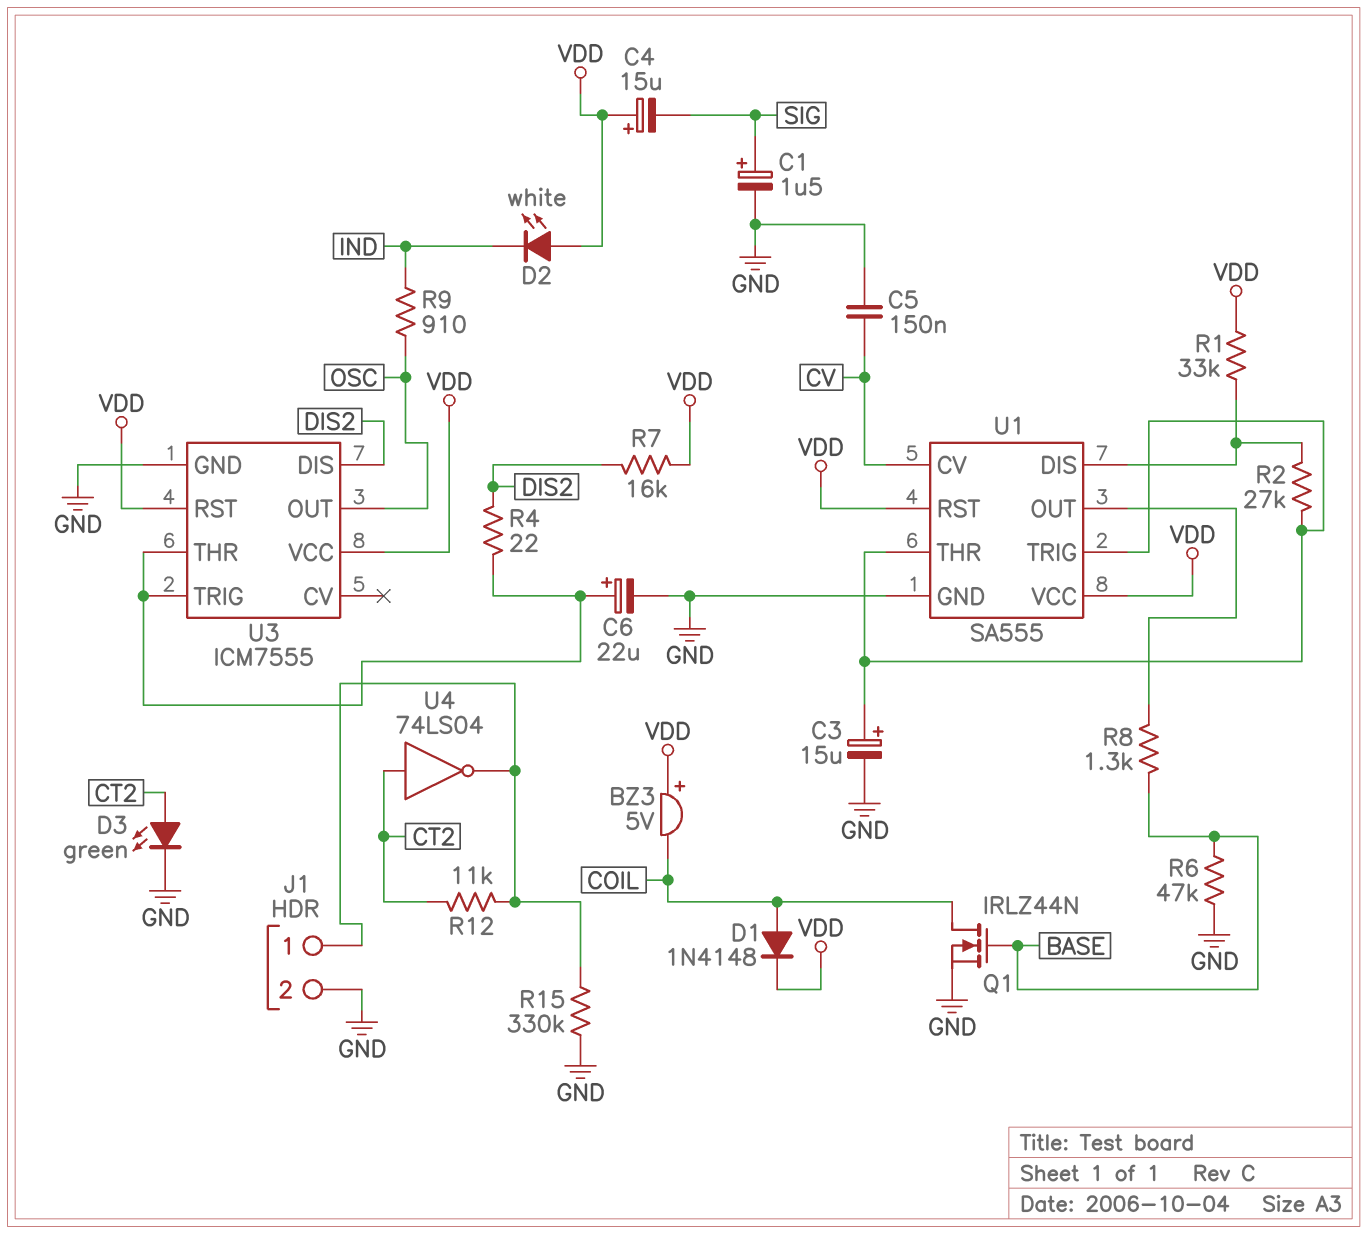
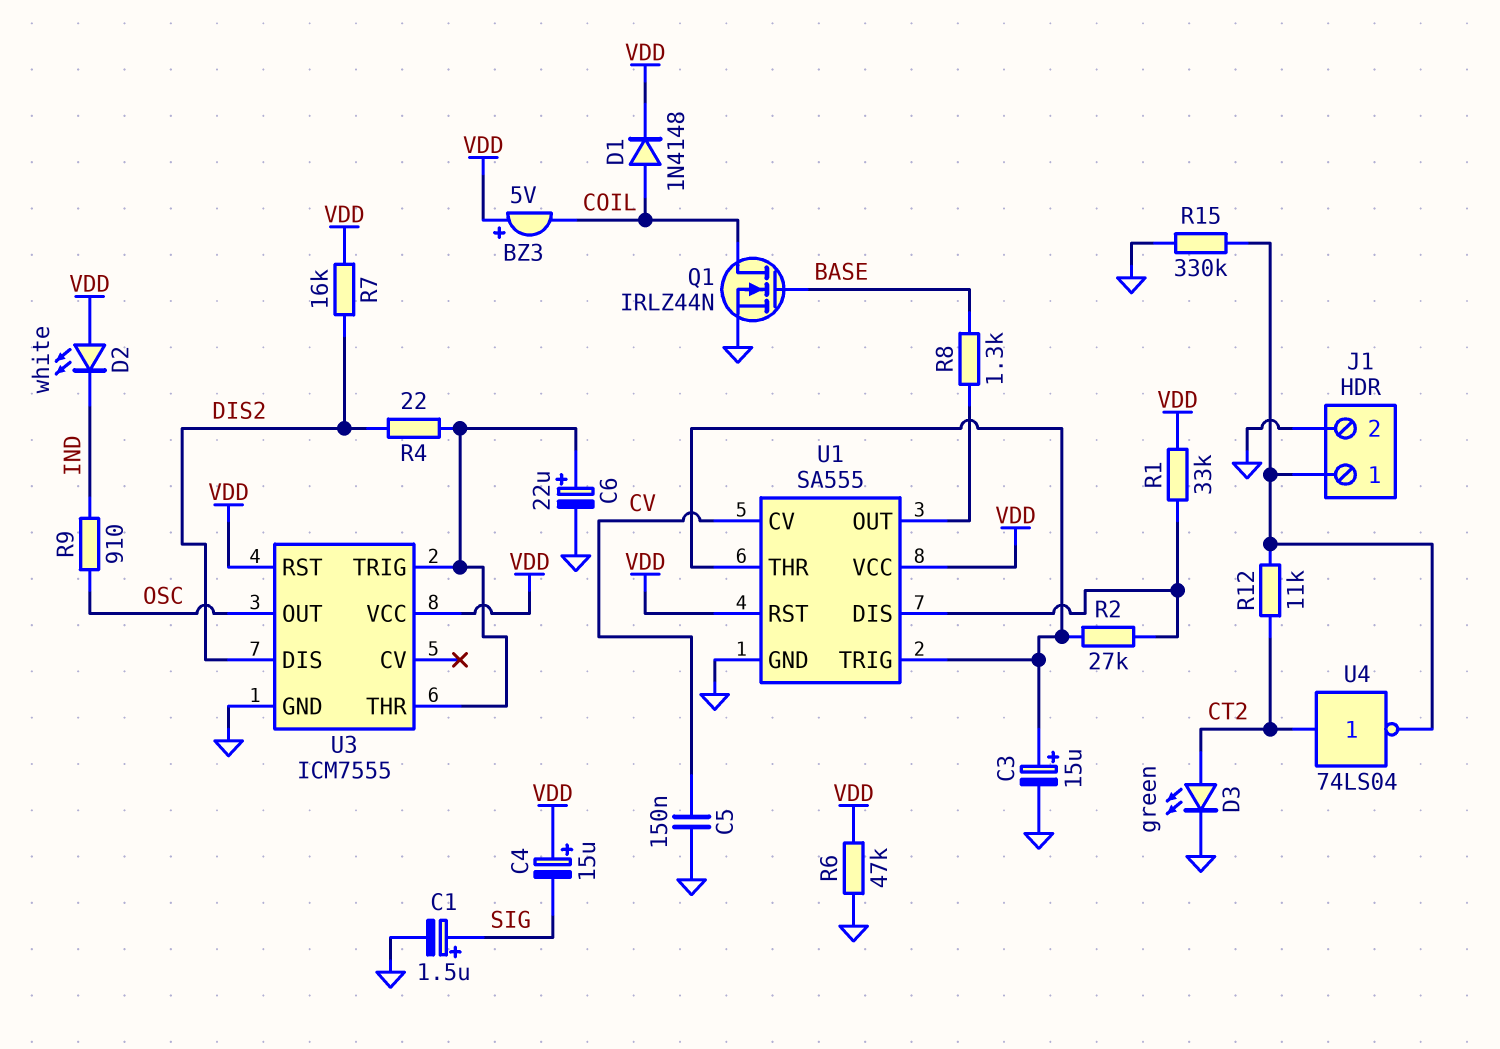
R6: 47k (BASE, GND) -> 47k (GND, VDD)

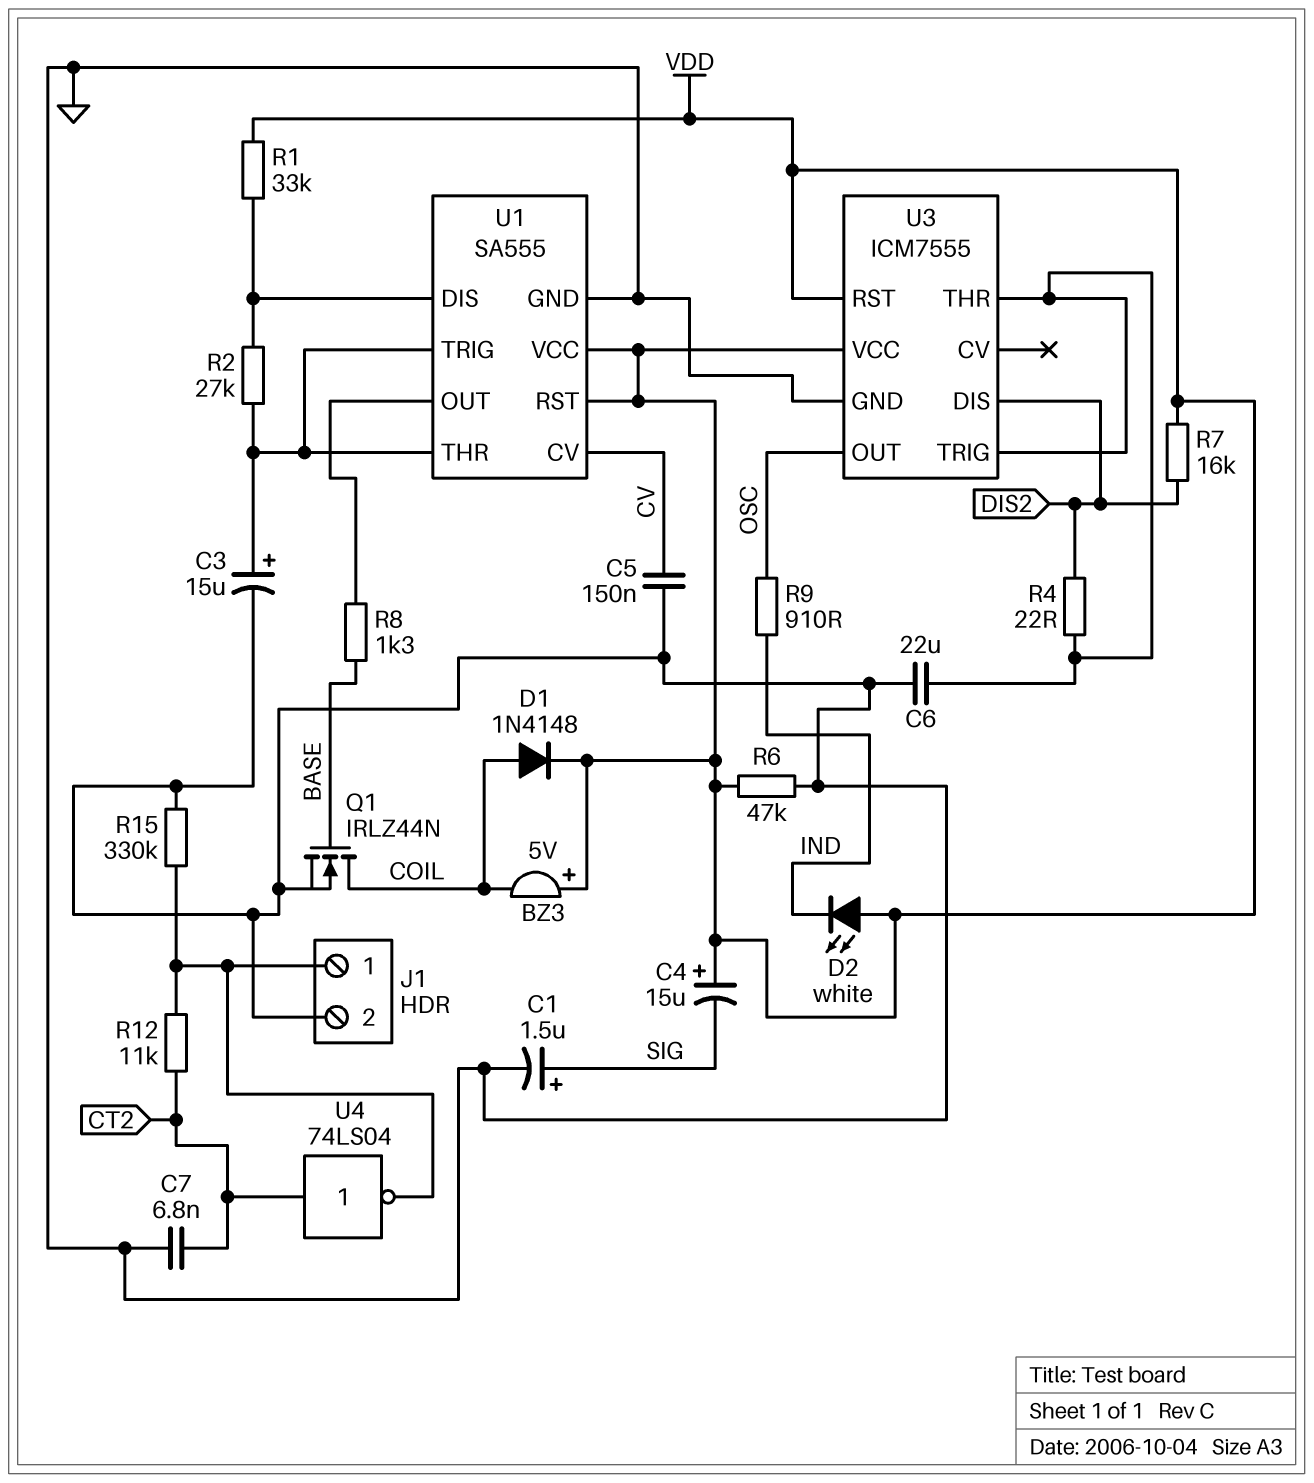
C6: 22uF (plus U3/THR, minus GND) -> 22uF (GND, U3/THR)
C7: none -> 6.8nF (CT2, GND)
D3: LED green (A CT2, K GND) -> none

